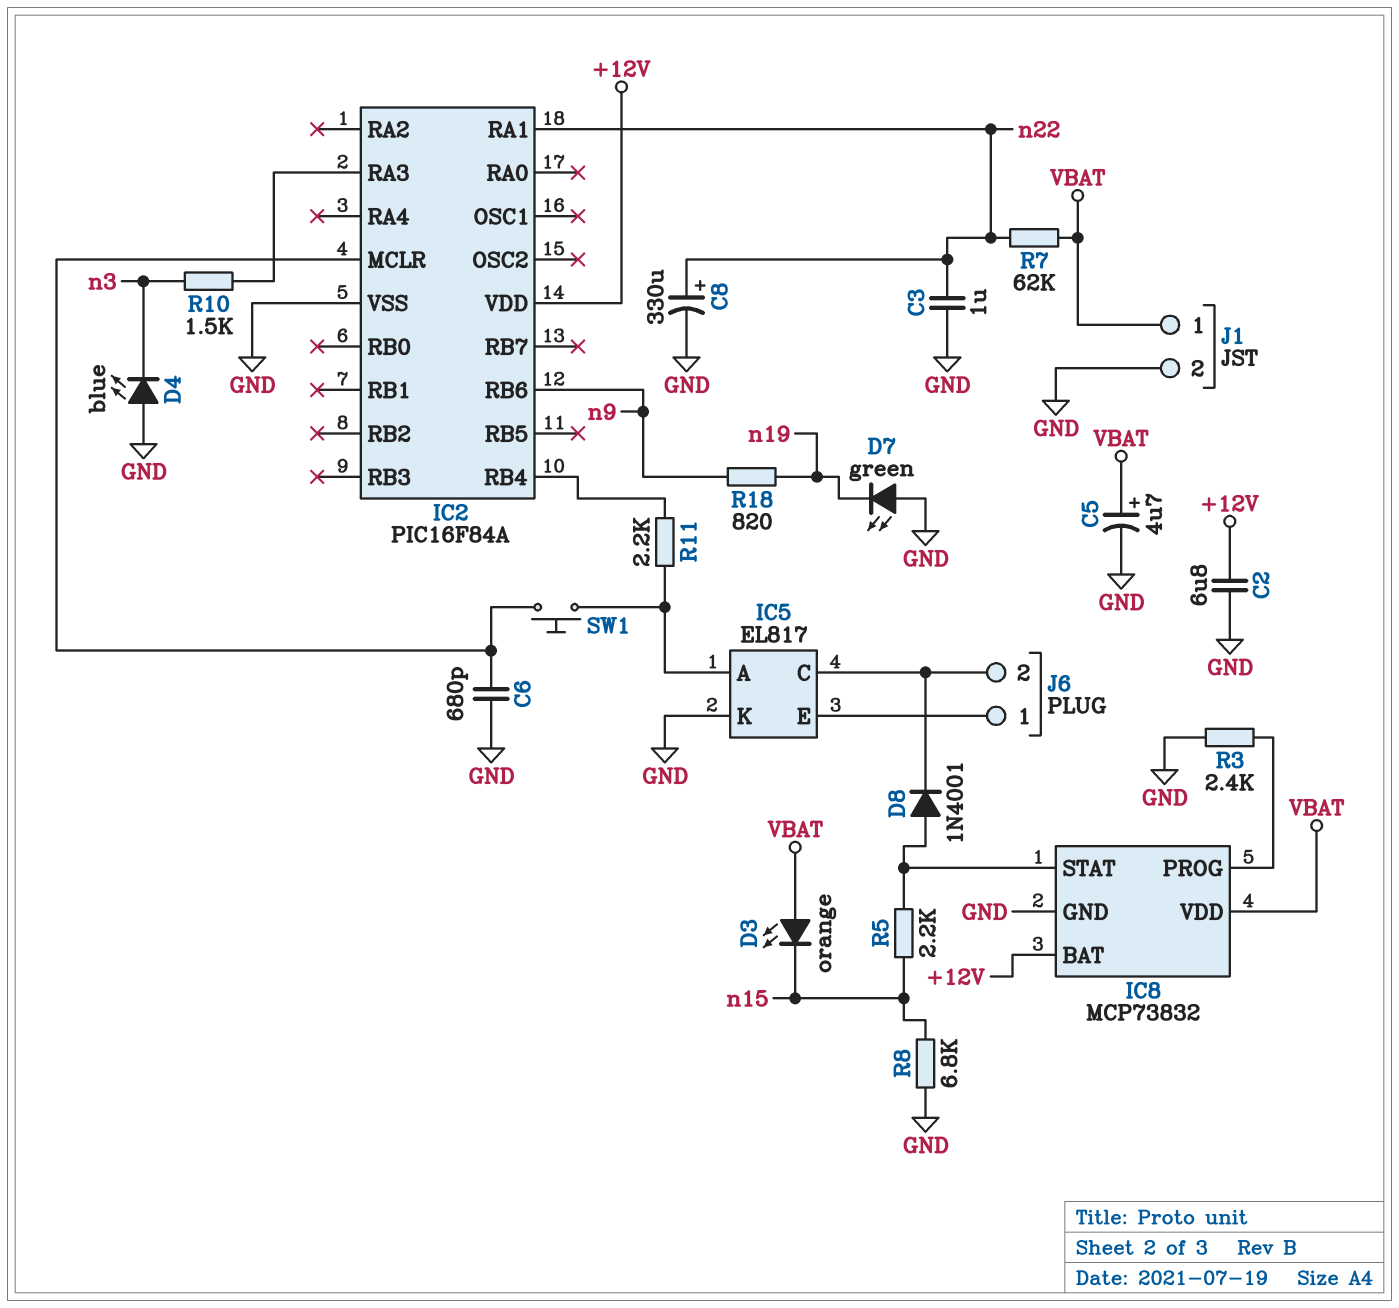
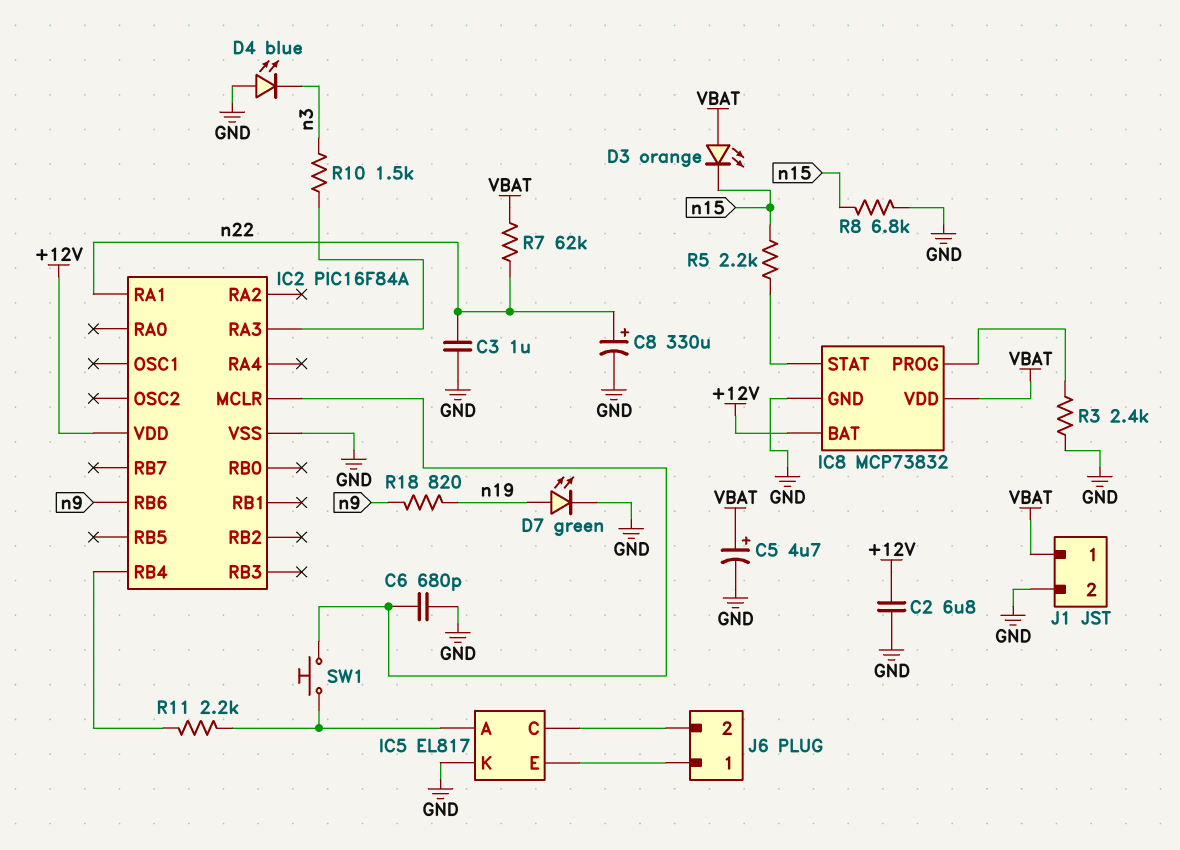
D7: LED green (A GND, K n19) -> LED green (A n19, K GND)
D8: diode 1N4001 (A IC8/STAT, K IC5/C) -> none

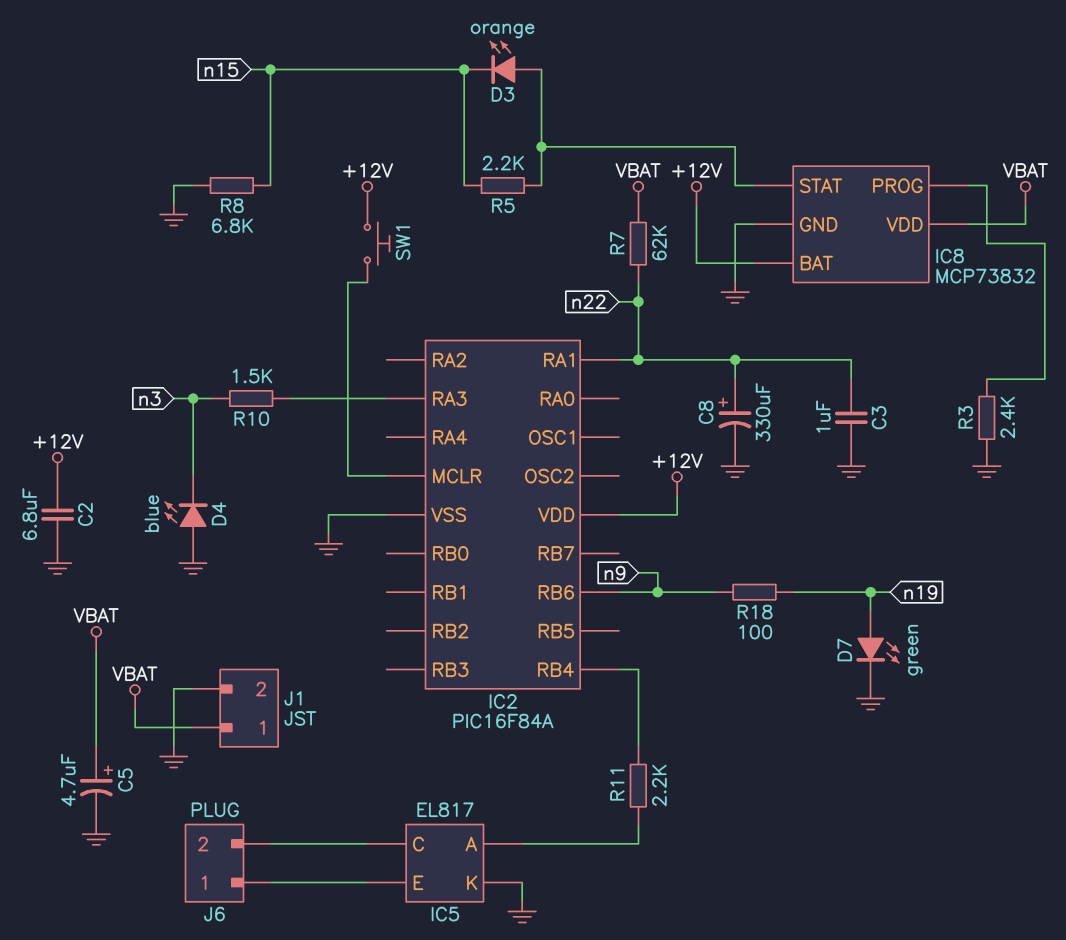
C6: 680pF (GND, IC2/MCLR) -> none
D3: LED orange (A VBAT, K n15) -> LED orange (A IC8/STAT, K n15)
R18: 820 (n9, n19) -> 100 (n9, n19)
SW1: button (IC2/MCLR, IC5/A) -> button (+12V, IC2/MCLR)

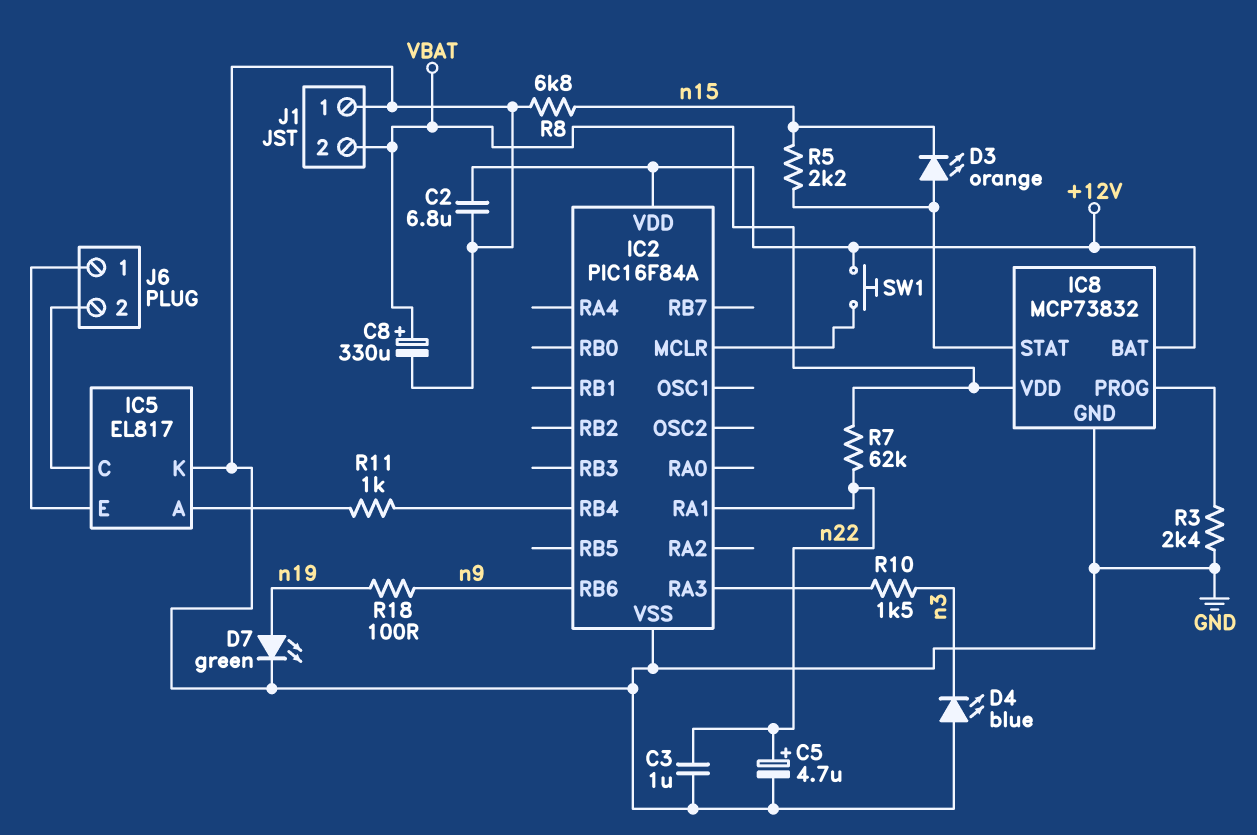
C5: 4.7uF (plus VBAT, minus GND) -> 4.7uF (plus n22, minus GND)
C8: 330uF (plus n22, minus GND) -> 330uF (plus VBAT, minus GND)
J1 pin 1: VBAT -> GND
J1 pin 2: GND -> VBAT
R11: 2.2k (IC2/RB4, IC5/A) -> 1k (IC2/RB4, IC5/A)

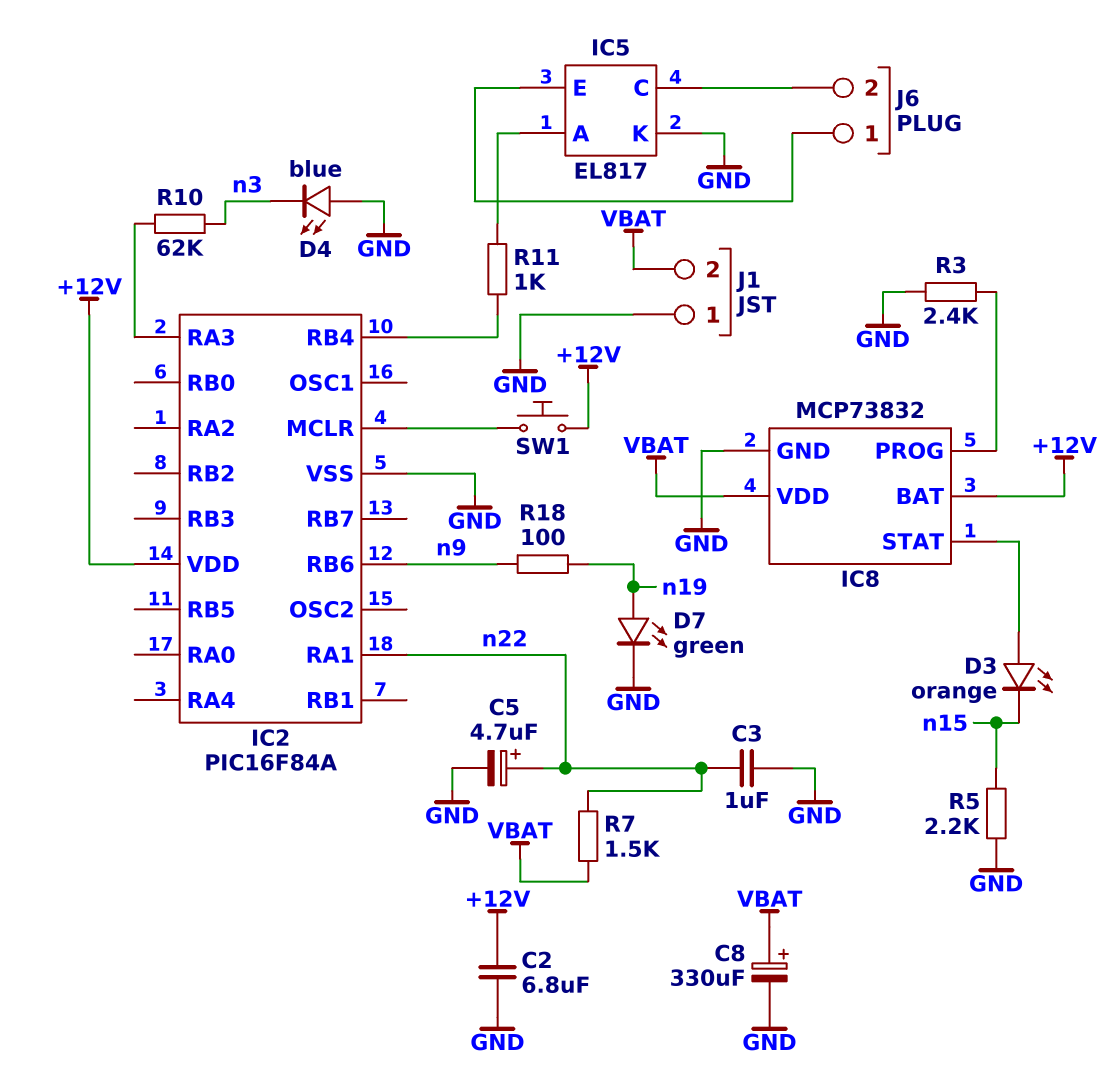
R5: 2.2k (IC8/STAT, n15) -> 2.2k (GND, n15)
R7: 62k (VBAT, n22) -> 1.5k (VBAT, n22)
R8: 6.8k (GND, n15) -> none
R10: 1.5k (IC2/RA3, n3) -> 62k (IC2/RA3, n3)

